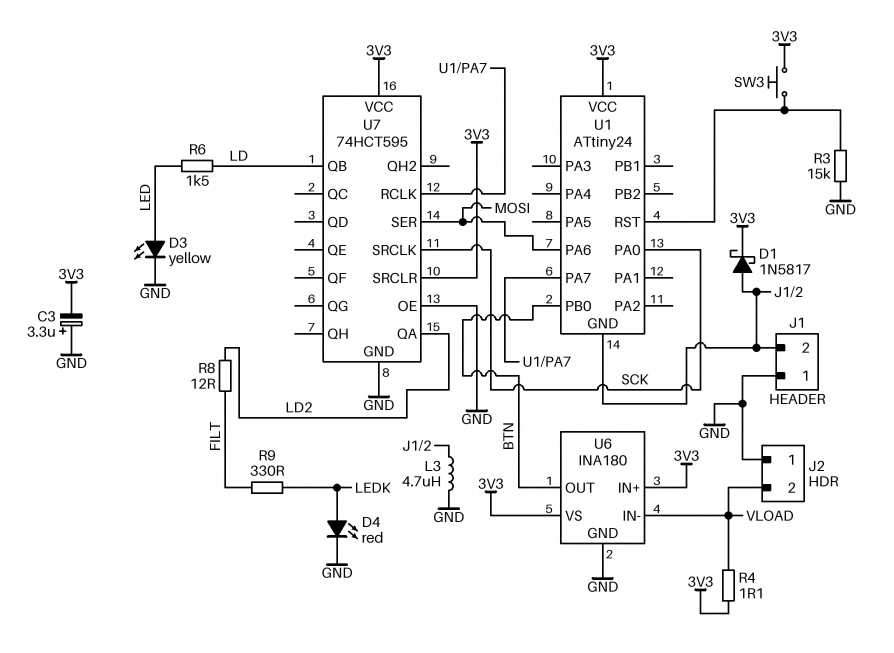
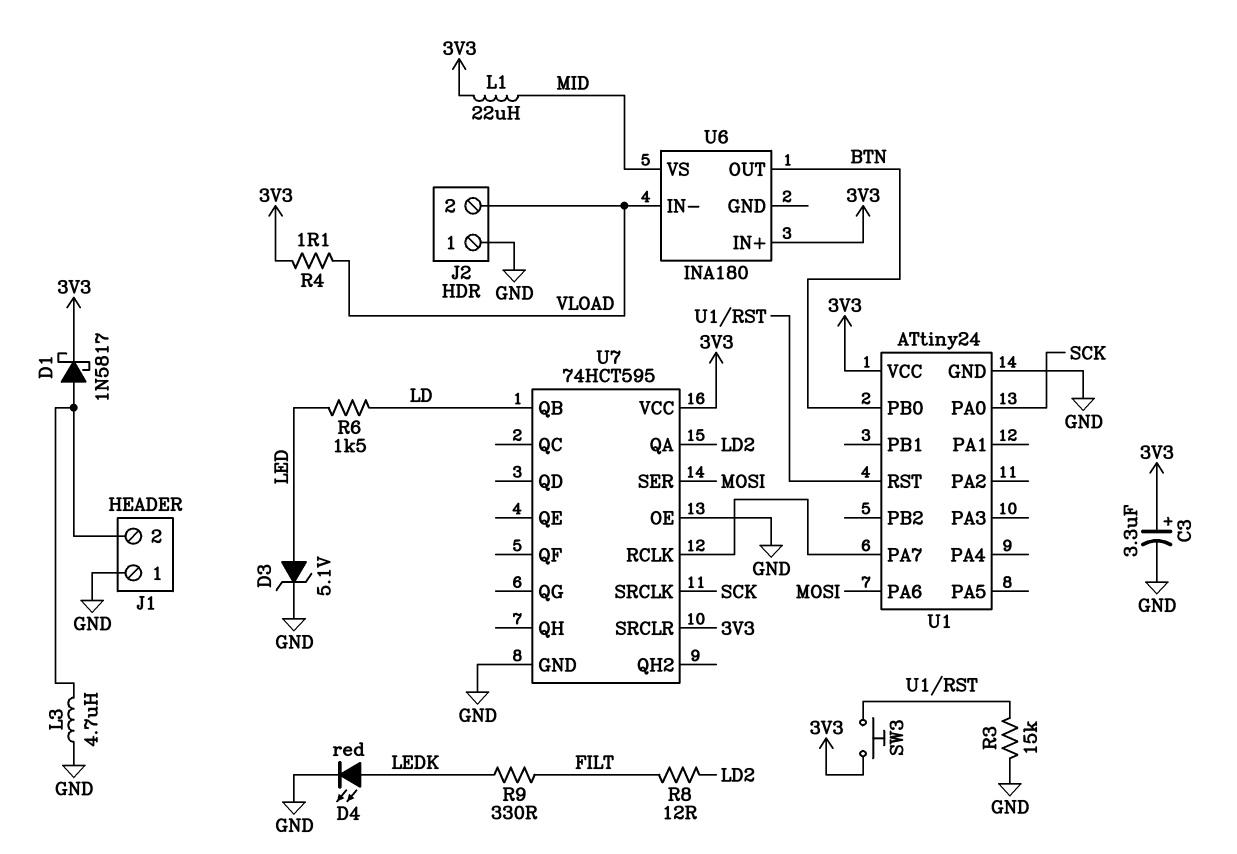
C3: 3.3uF (plus GND, minus 3V3) -> 3.3uF (plus 3V3, minus GND)
D3: LED yellow (A LED, K GND) -> zener 5.1V (A LED, K GND)
L1: none -> 22uH (3V3, MID)
U1 pin GND: J1/2 -> GND
U6 pin GND: GND -> none
U6 pin VS: 3V3 -> MID

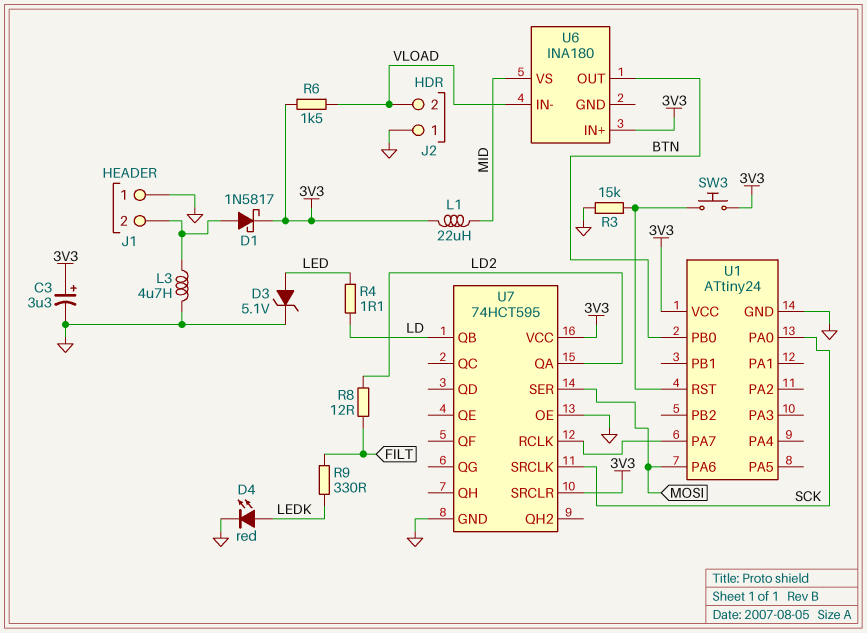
R4: 1.1 (3V3, VLOAD) -> 1.1 (LD, LED)
R6: 1.5k (LD, LED) -> 1.5k (3V3, VLOAD)

